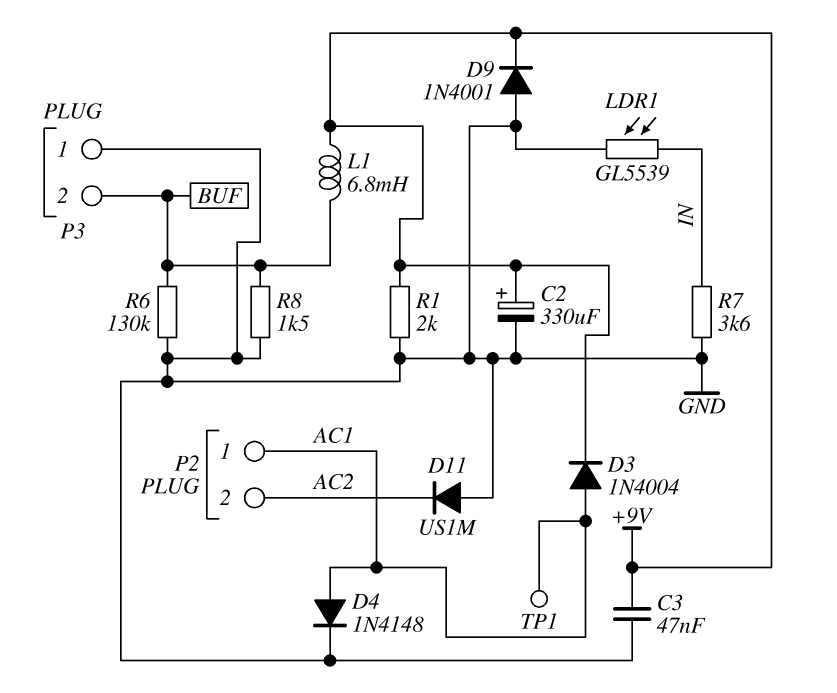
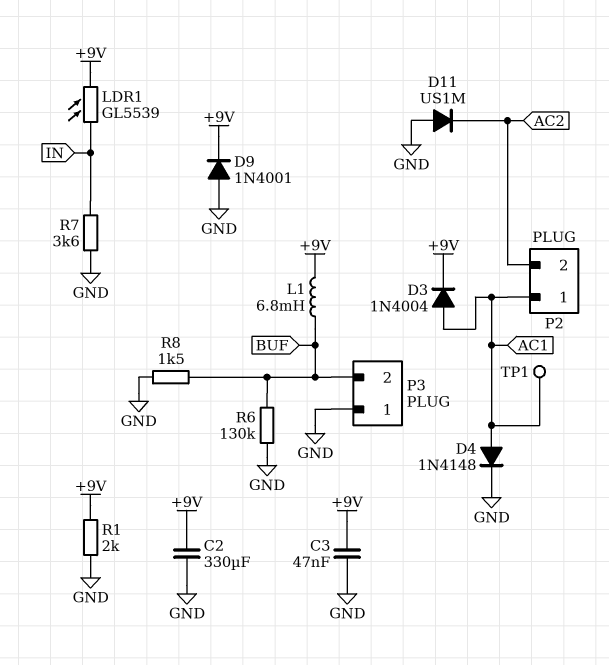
C2: 330uF (plus +9V, minus GND) -> 330uF (+9V, GND)
LDR1: GL5539 (GND, IN) -> GL5539 (+9V, IN)

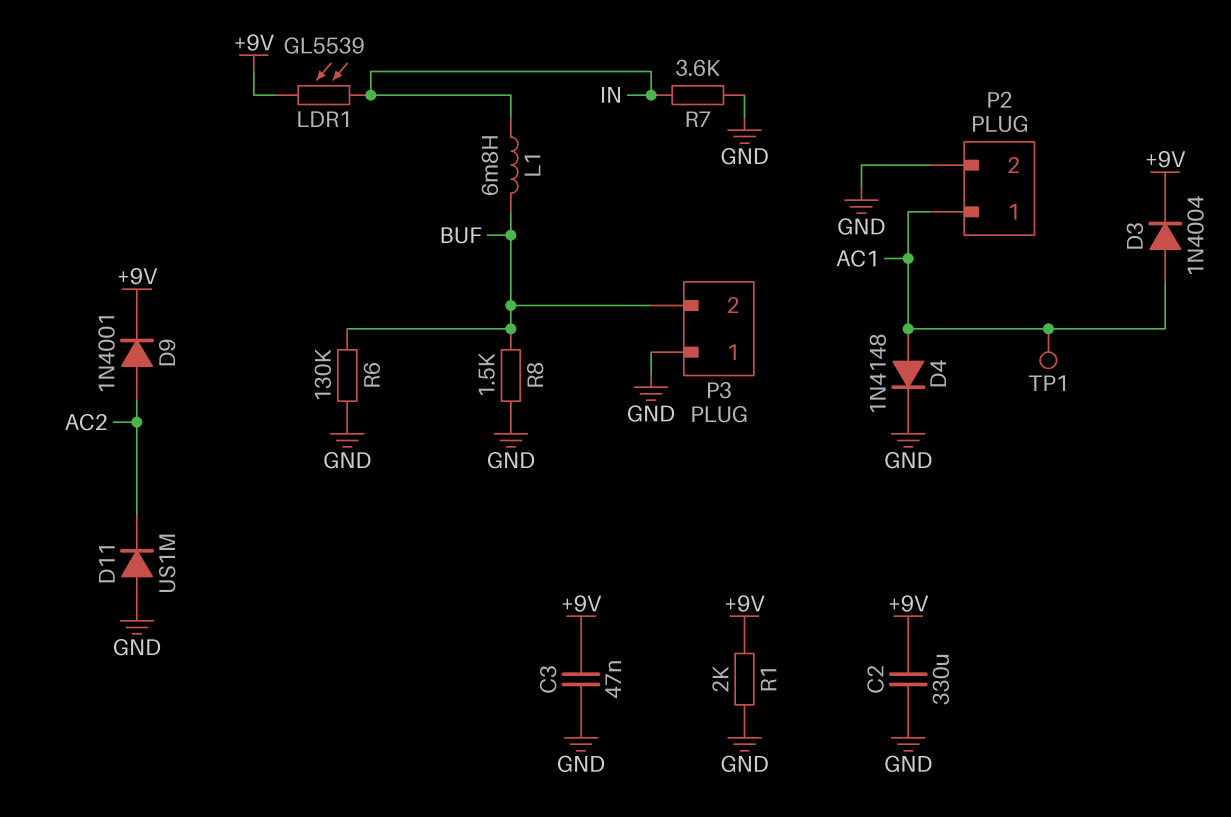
D9: diode 1N4001 (A GND, K +9V) -> diode 1N4001 (A AC2, K +9V)
L1: 6.8mH (+9V, BUF) -> 6.8mH (BUF, IN)
P2 pin 2: AC2 -> GND

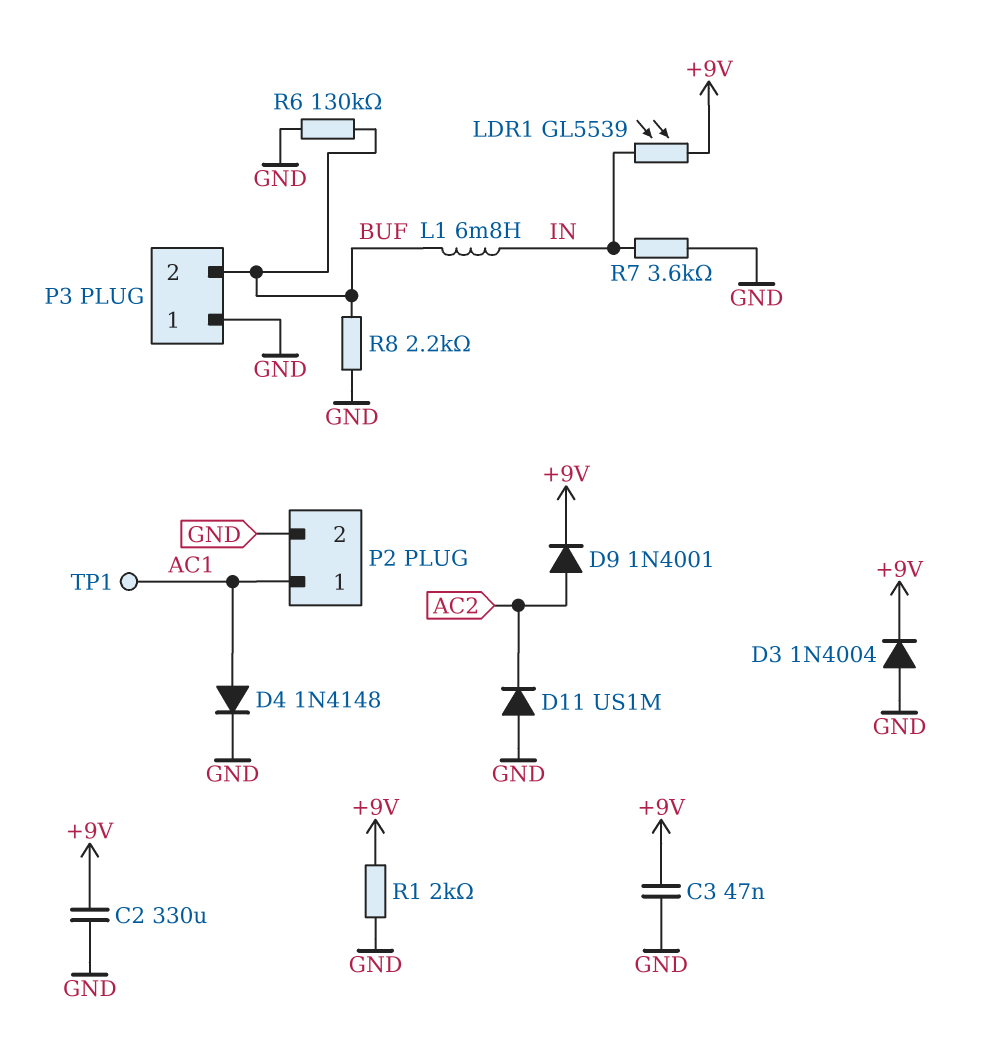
D3: diode 1N4004 (A AC1, K +9V) -> diode 1N4004 (A GND, K +9V)
R8: 1.5k (BUF, GND) -> 2.2k (BUF, GND)

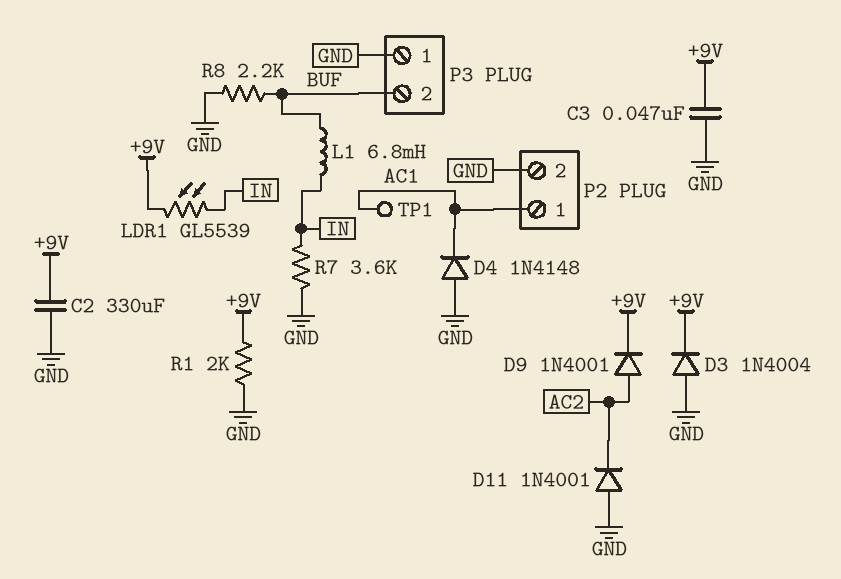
D4: diode 1N4148 (A AC1, K GND) -> diode 1N4148 (A GND, K AC1)
D11: diode US1M (A GND, K AC2) -> diode 1N4001 (A GND, K AC2)
R6: 130k (BUF, GND) -> none

